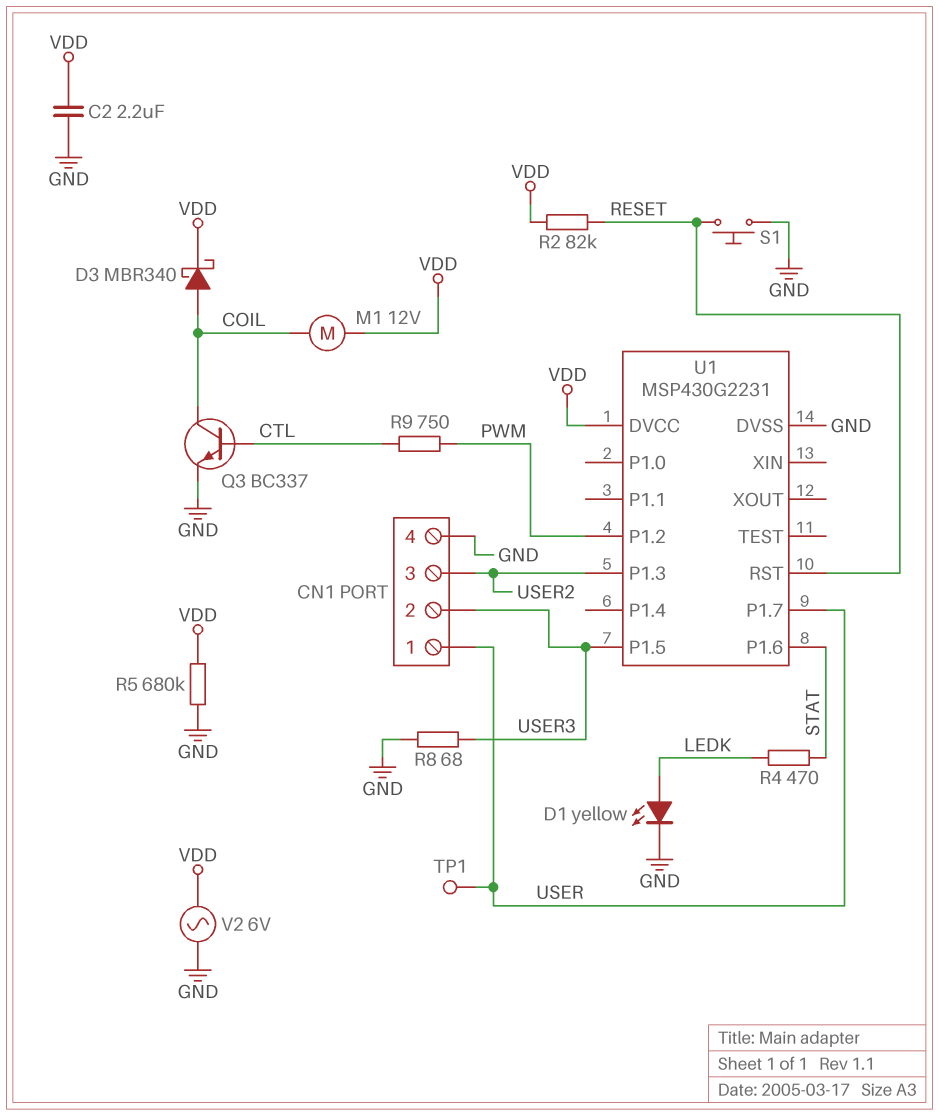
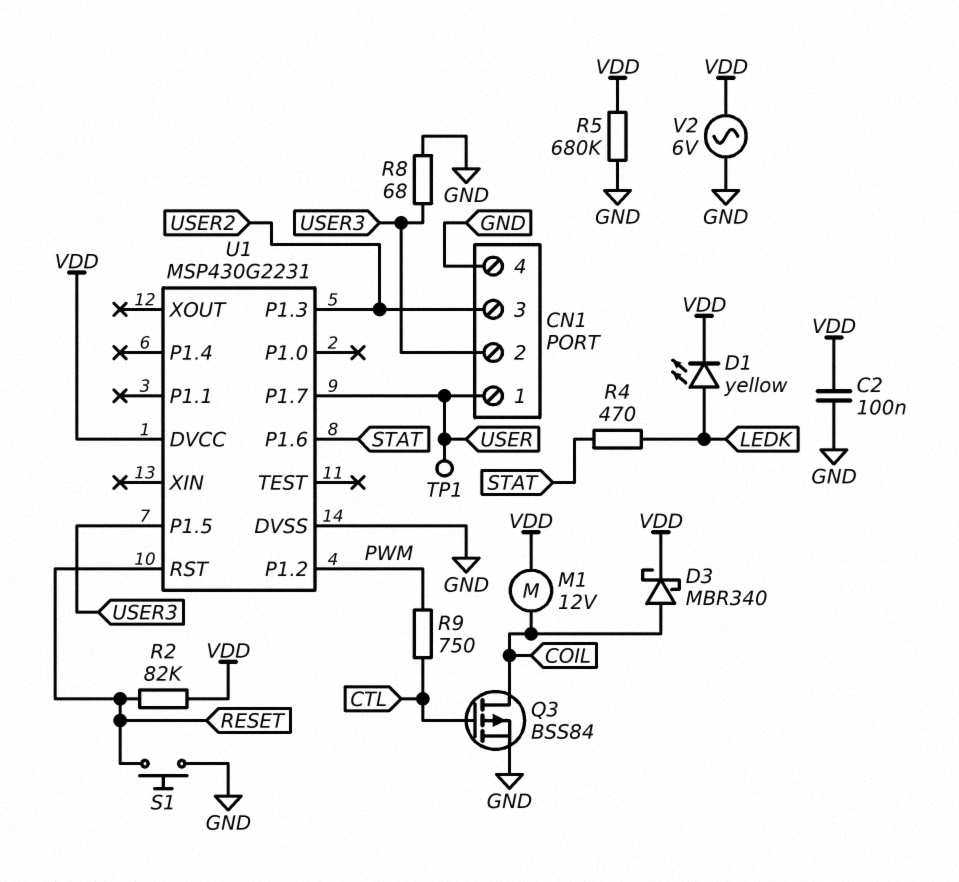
C2: 2.2uF (GND, VDD) -> 100nF (GND, VDD)
D1: LED yellow (A LEDK, K GND) -> LED yellow (A LEDK, K VDD)
Q3: NPN BC337 (B CTL, C COIL, E GND) -> PMOS BSS84 (G CTL, D COIL, S GND)

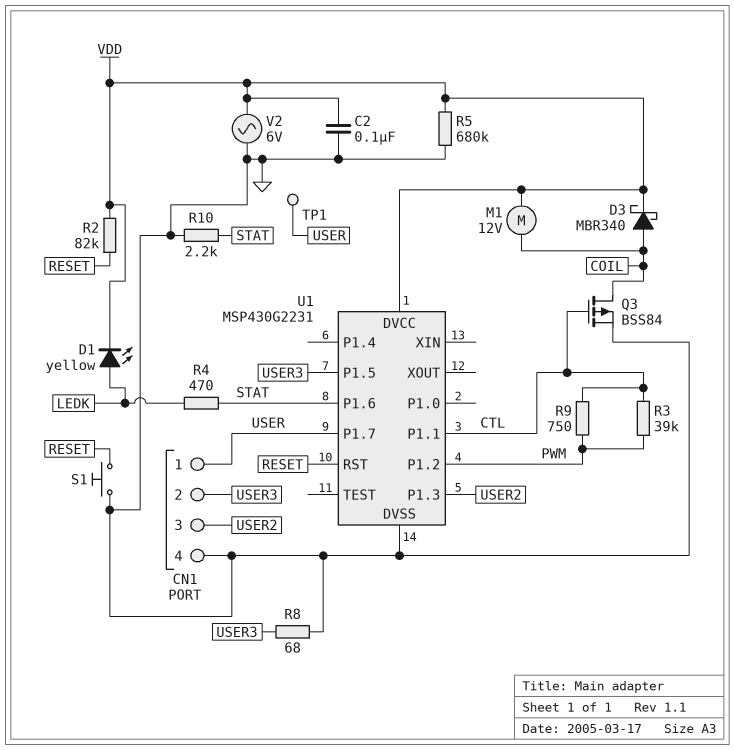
R3: none -> 39k (CTL, PWM)
R10: none -> 2.2k (GND, STAT)
U1 pin P1.1: none -> CTL

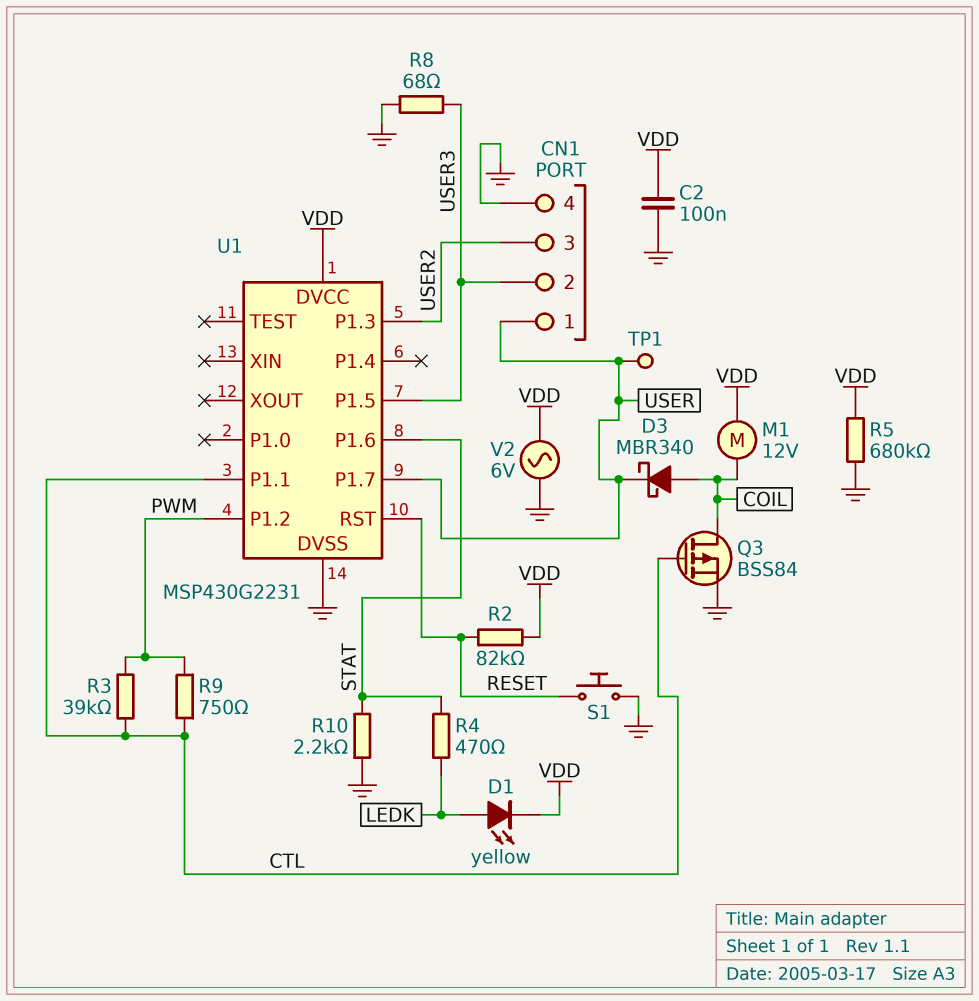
D3: schottky MBR340 (A COIL, K VDD) -> schottky MBR340 (A COIL, K USER)

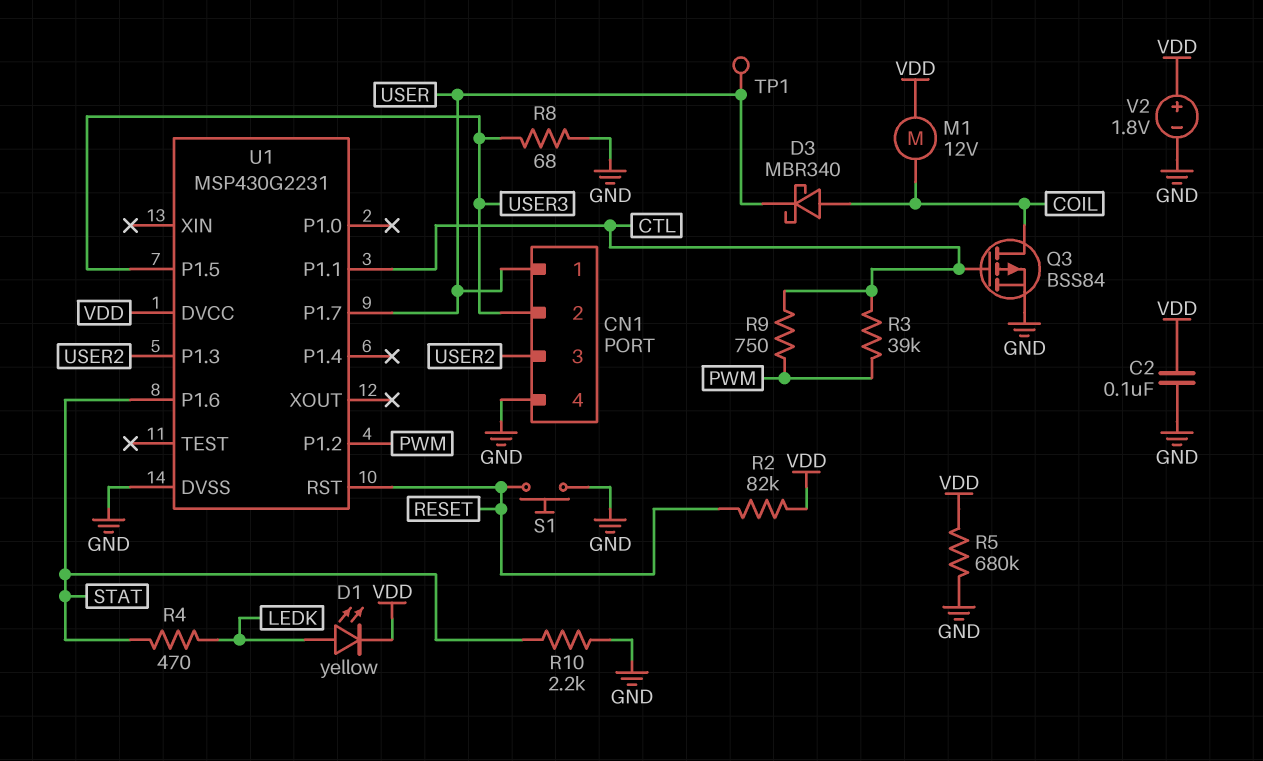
V2: AC 6V (GND, VDD) -> 1.8V (plus VDD, minus GND)

